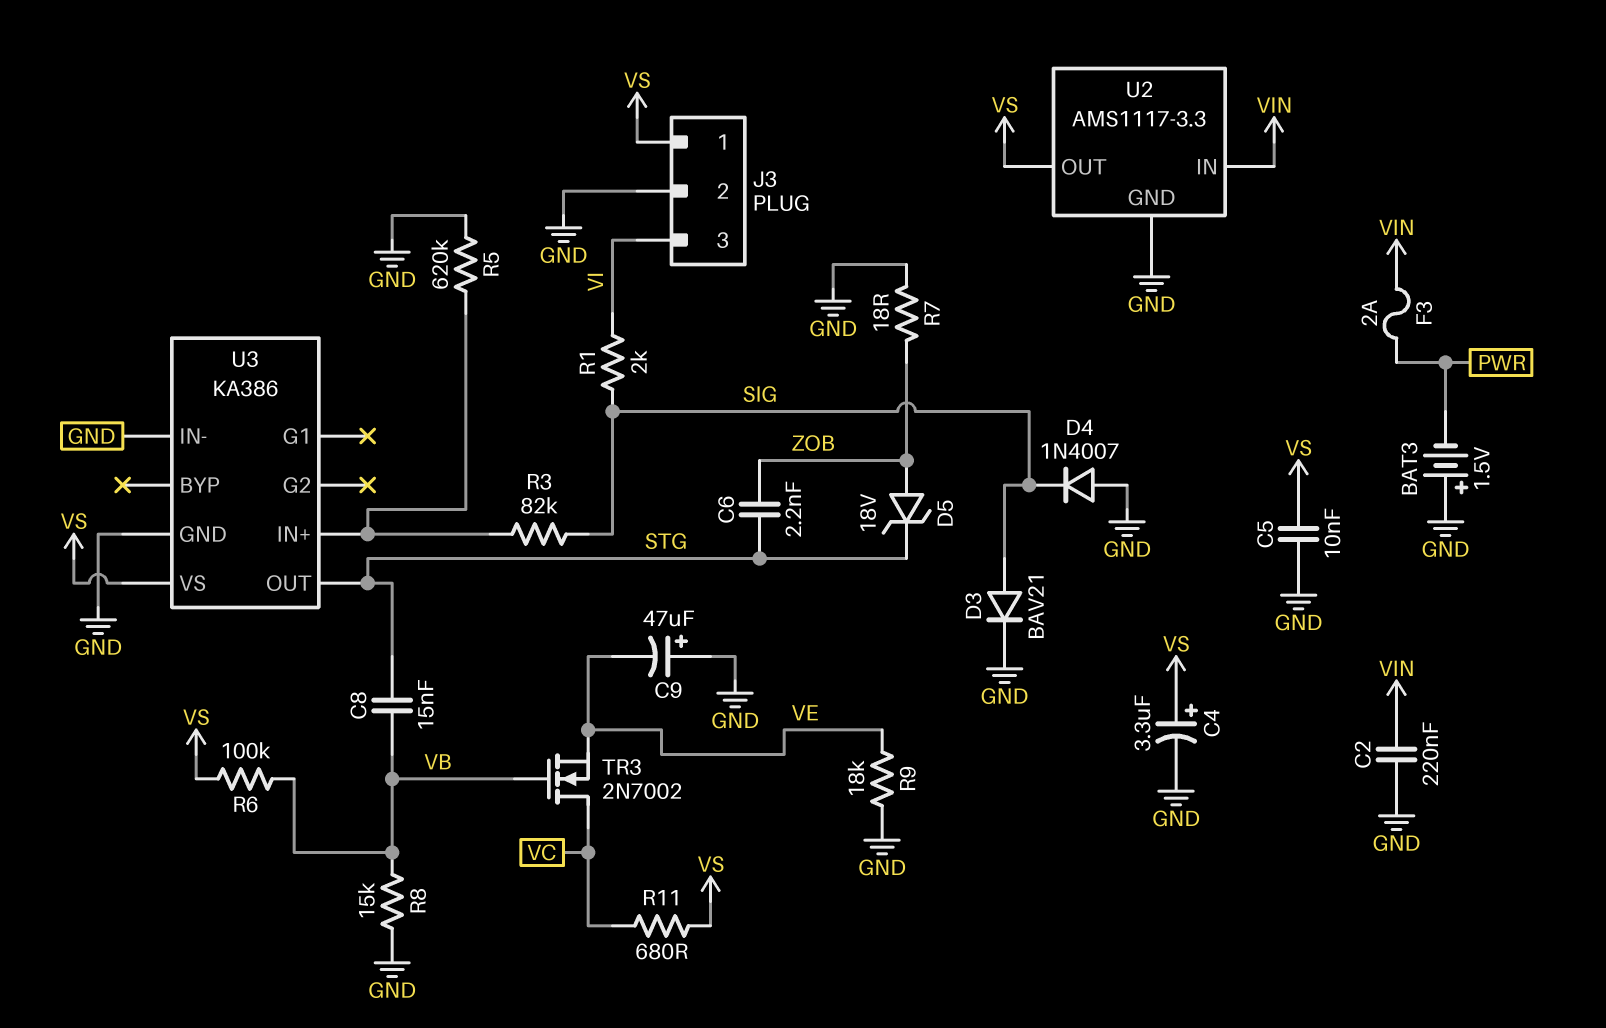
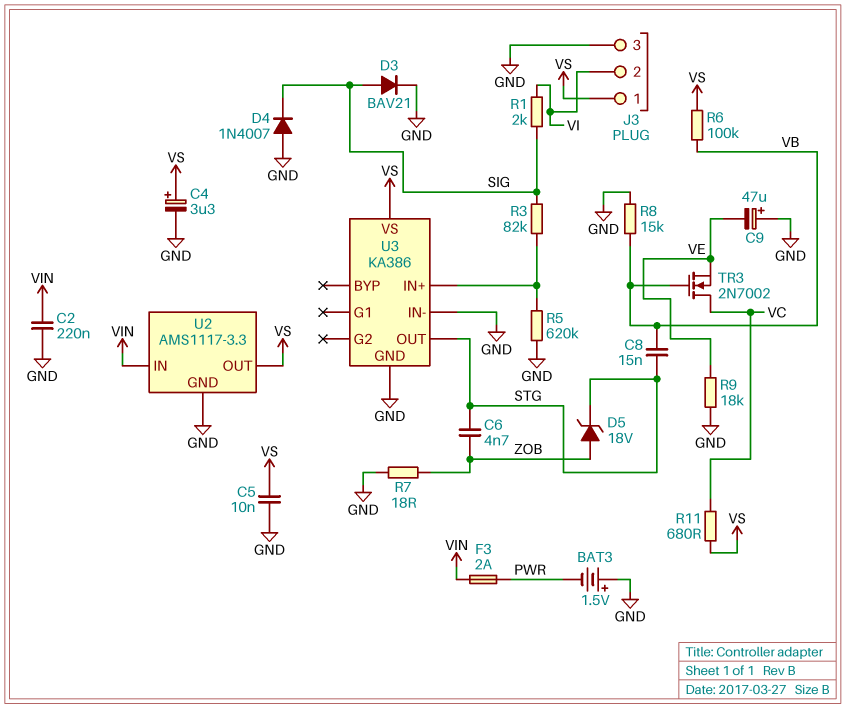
C6: 2.2nF (STG, ZOB) -> 4.7nF (STG, ZOB)
J3 pin 2: GND -> VI
J3 pin 3: VI -> GND

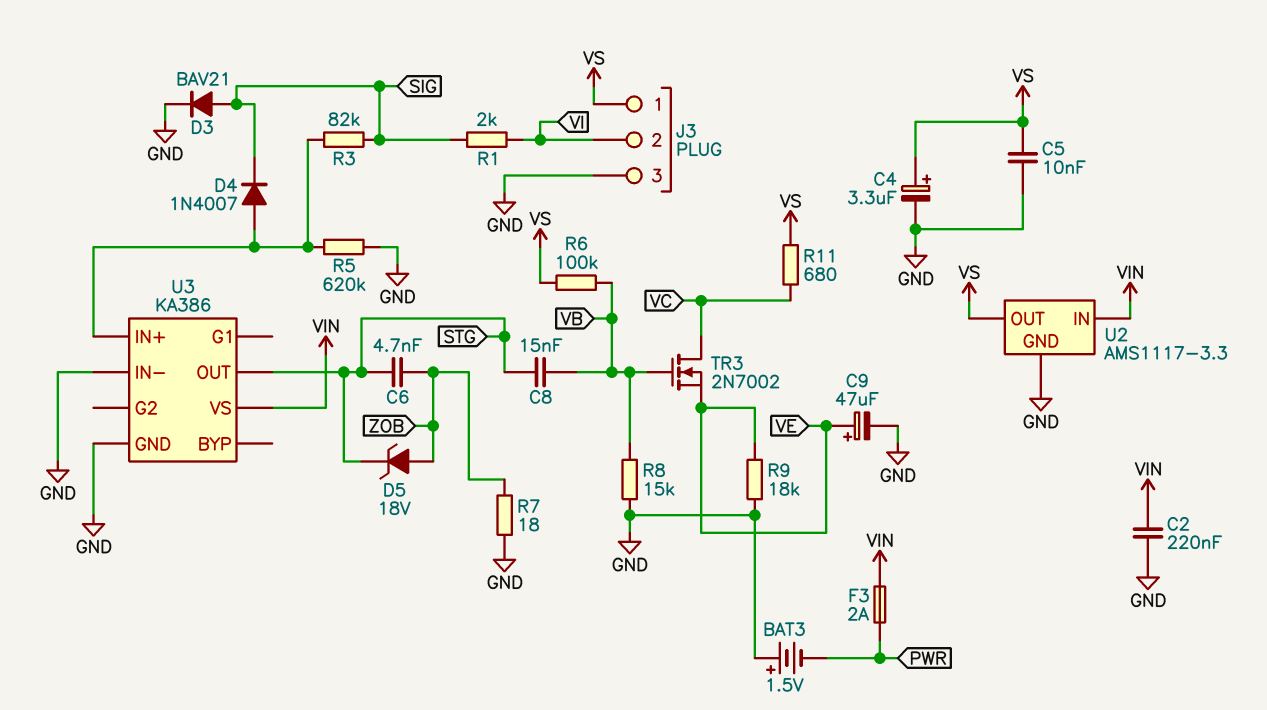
C9: 47uF (plus GND, minus VE) -> 47uF (plus VE, minus GND)
D4: diode 1N4007 (A GND, K SIG) -> diode 1N4007 (A U3/IN+, K SIG)
U3 pin VS: VS -> VIN

